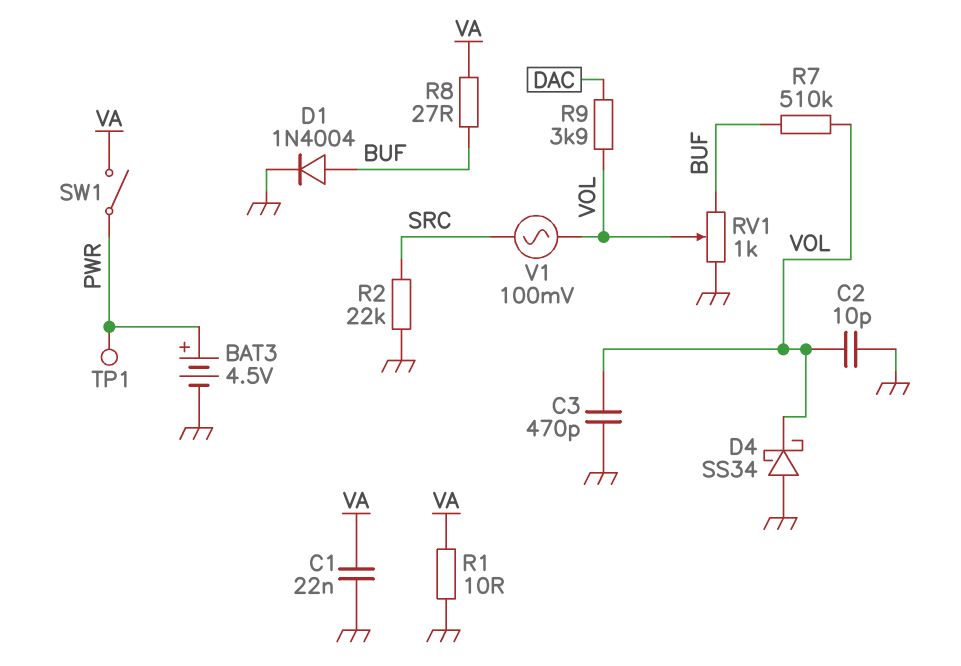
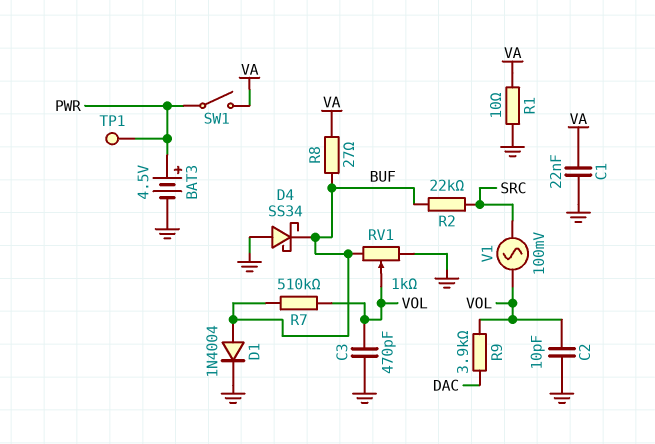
D4: schottky SS34 (A GND, K VOL) -> schottky SS34 (A GND, K BUF)
R2: 22k (GND, SRC) -> 22k (BUF, SRC)

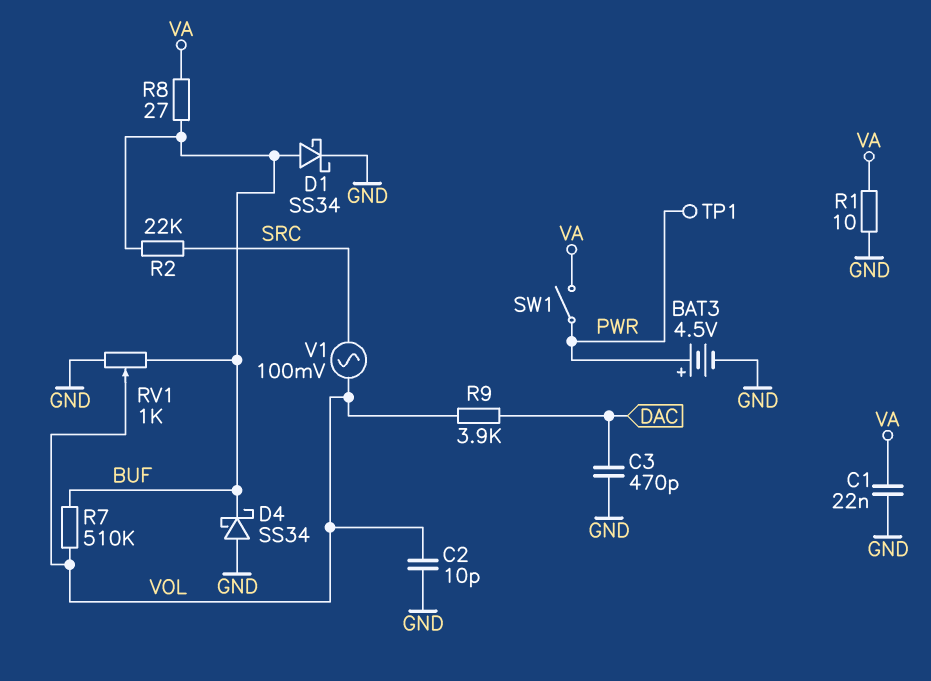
C3: 470pF (GND, VOL) -> 470pF (DAC, GND)
D1: diode 1N4004 (A BUF, K GND) -> schottky SS34 (A BUF, K GND)

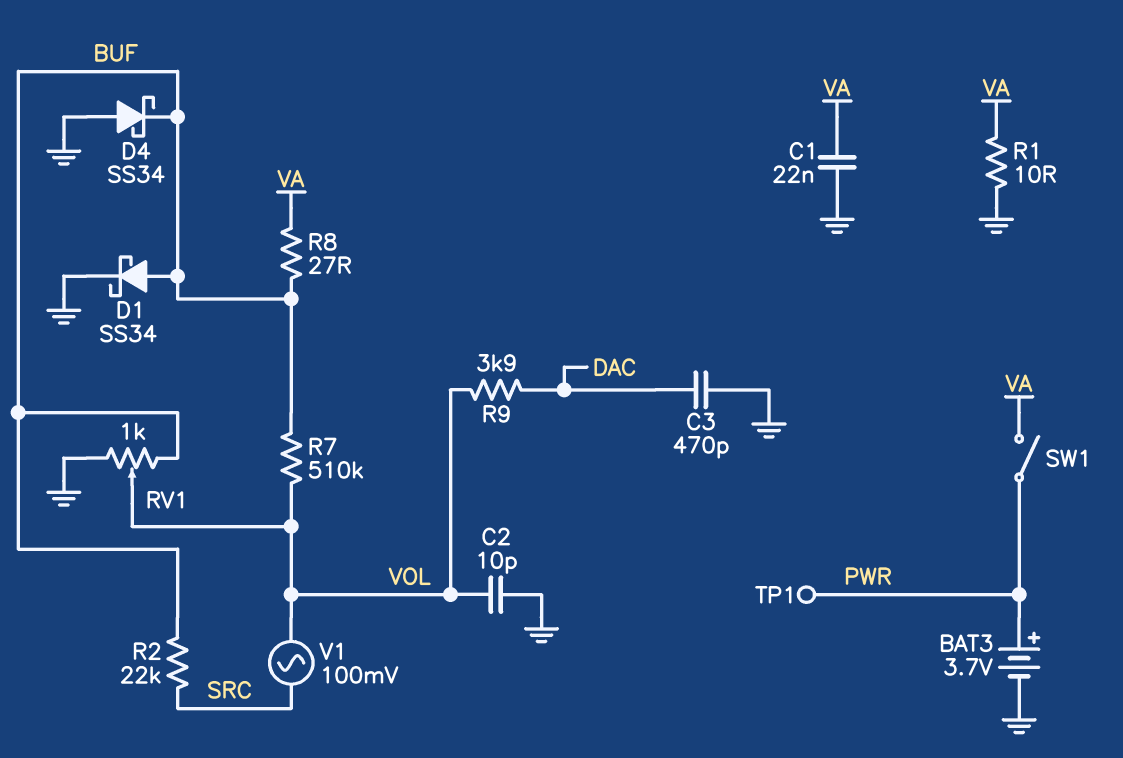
BAT3: 4.5V (plus PWR, minus GND) -> 3.7V (plus PWR, minus GND)

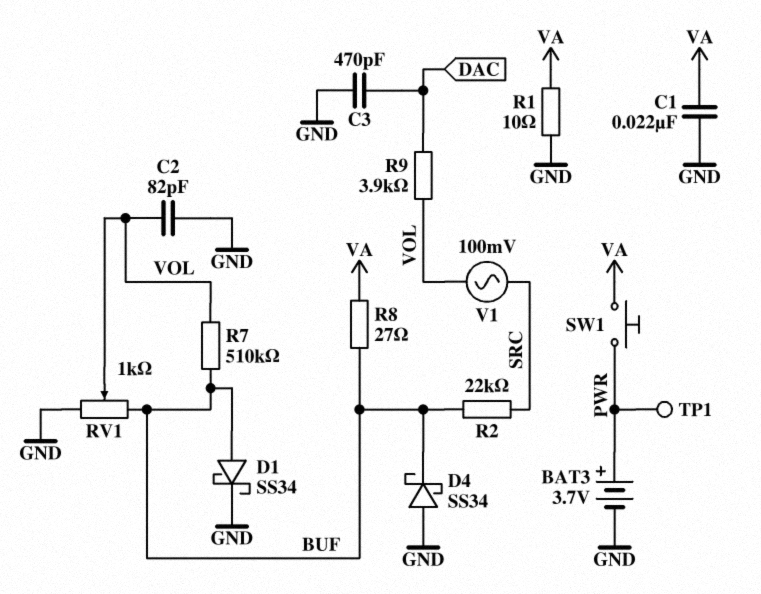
C2: 10pF (GND, VOL) -> 82pF (GND, VOL)
SW1: switch (PWR, VA) -> button (PWR, VA)

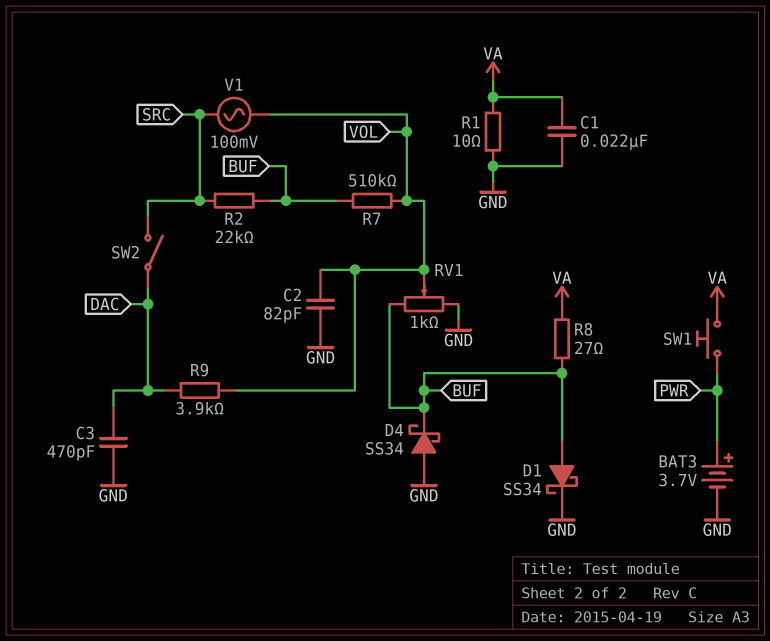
SW2: none -> switch (DAC, SRC)
TP1: test point (PWR) -> none

